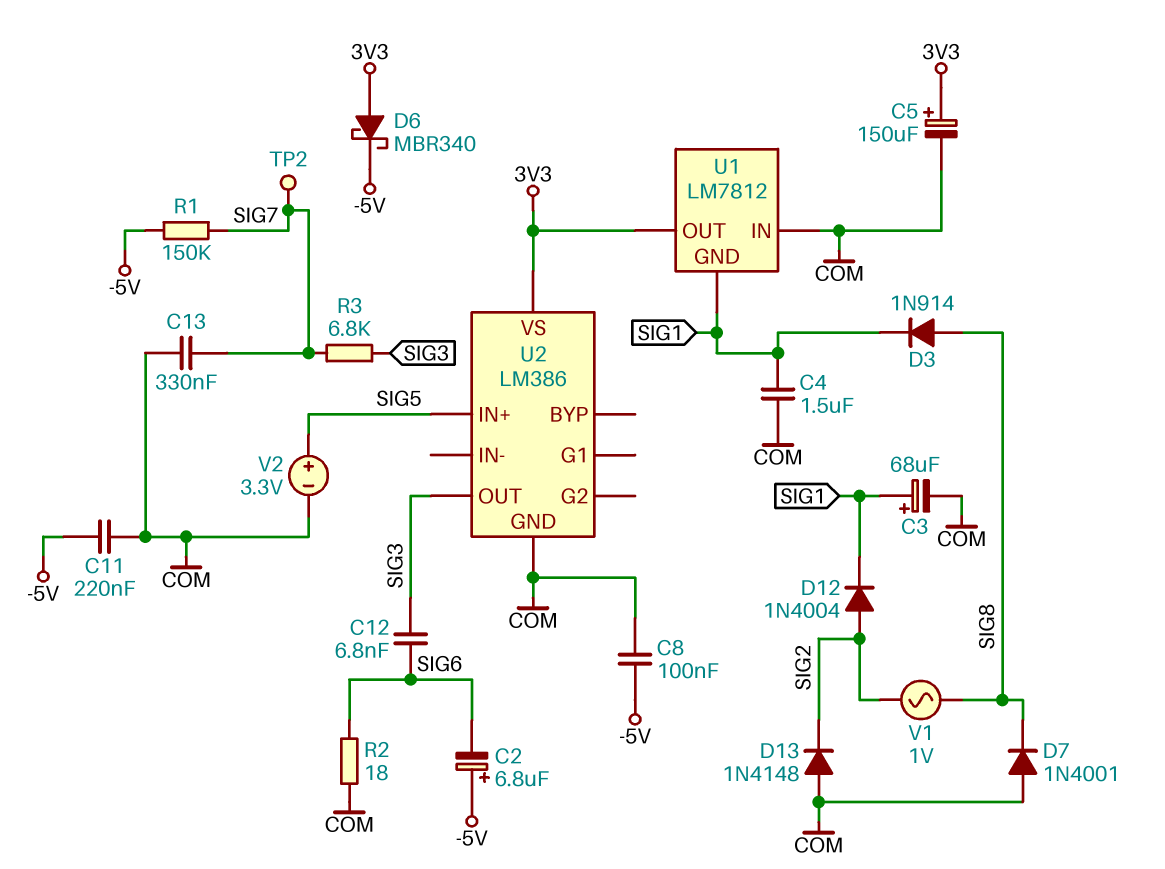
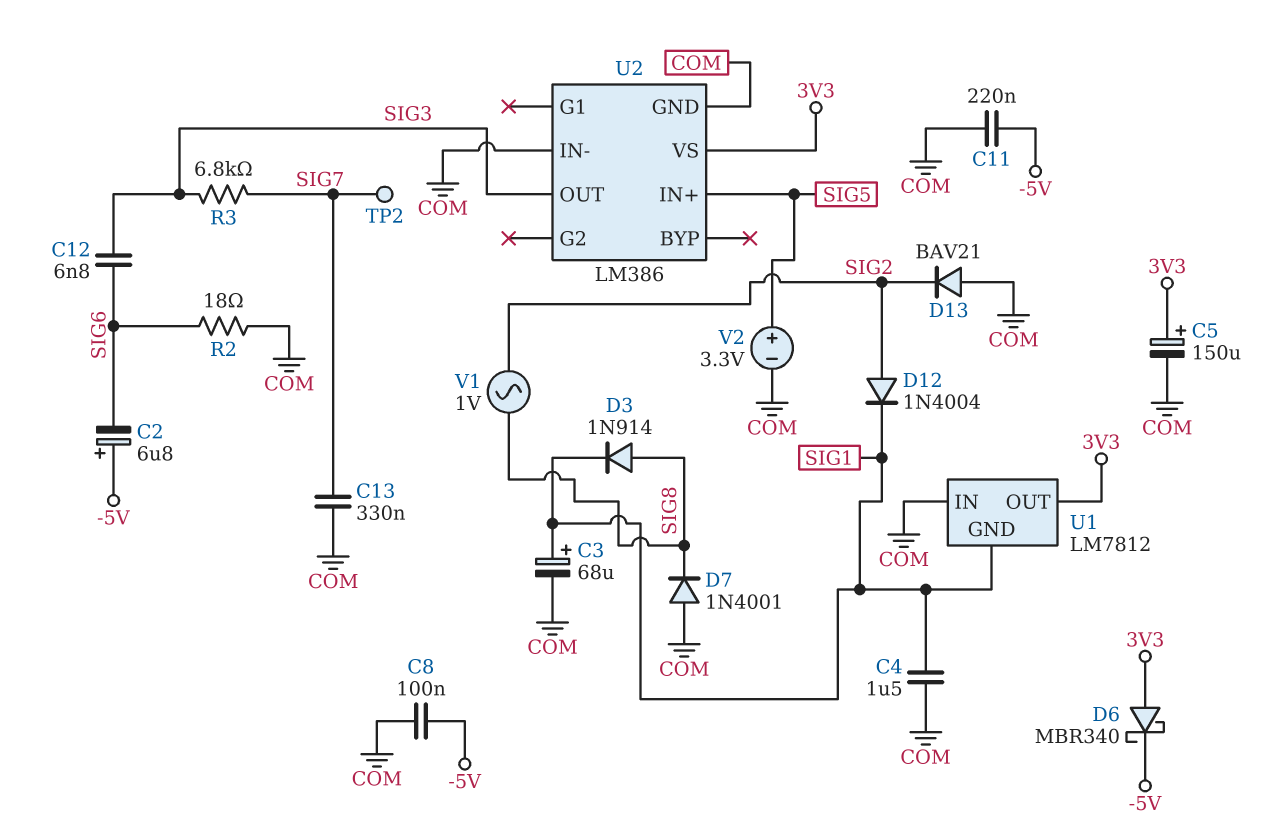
D13: diode 1N4148 (A COM, K SIG2) -> diode BAV21 (A COM, K SIG2)
R1: 150k (-5V, SIG7) -> none
U2 pin IN-: none -> COM

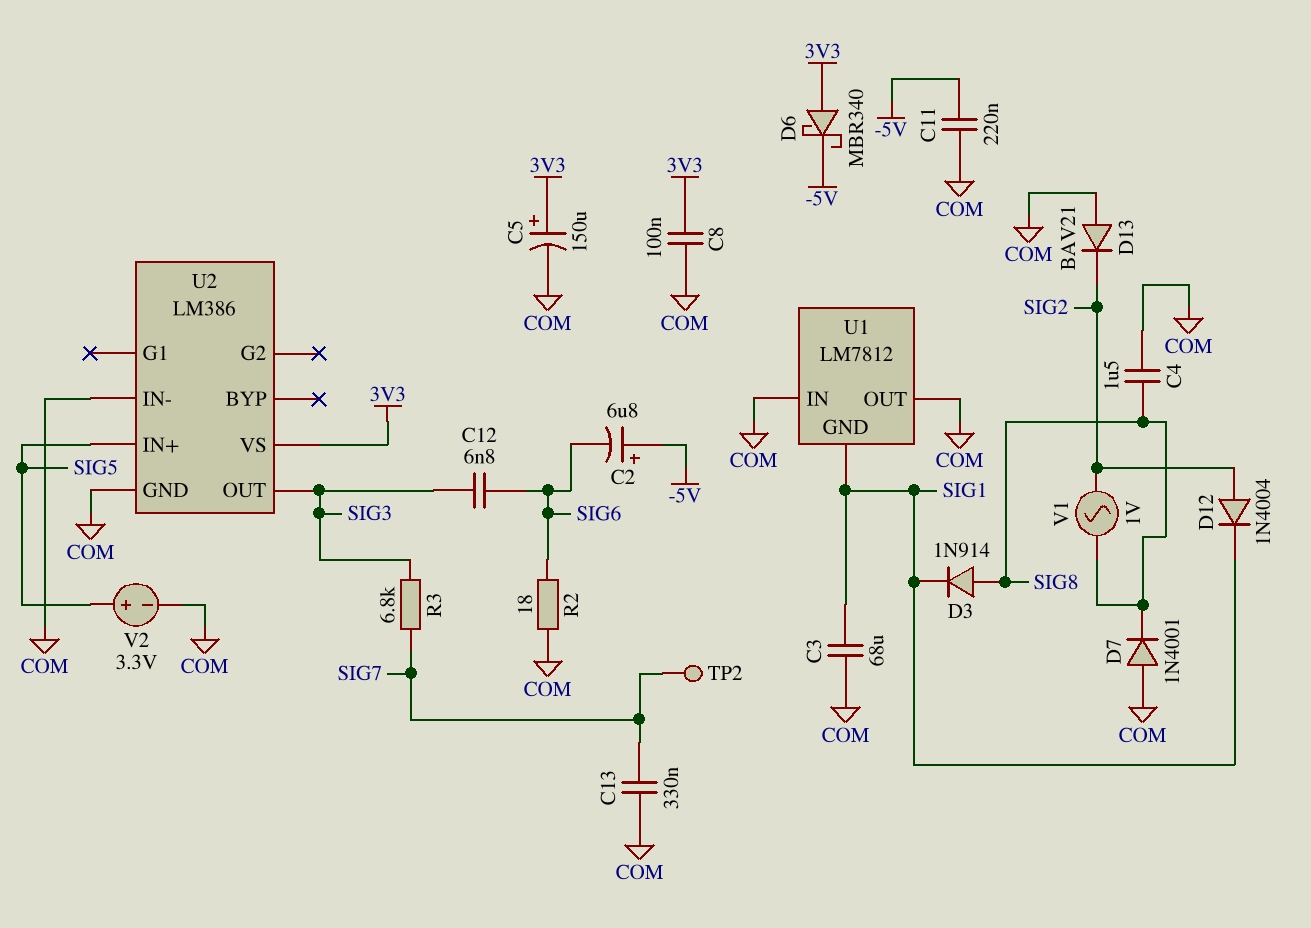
C3: 68uF (plus SIG1, minus COM) -> 68uF (COM, SIG1)
C4: 1.5uF (COM, SIG1) -> 1.5uF (COM, SIG8)
C8: 100nF (-5V, COM) -> 100nF (3V3, COM)
U1 pin OUT: 3V3 -> COM

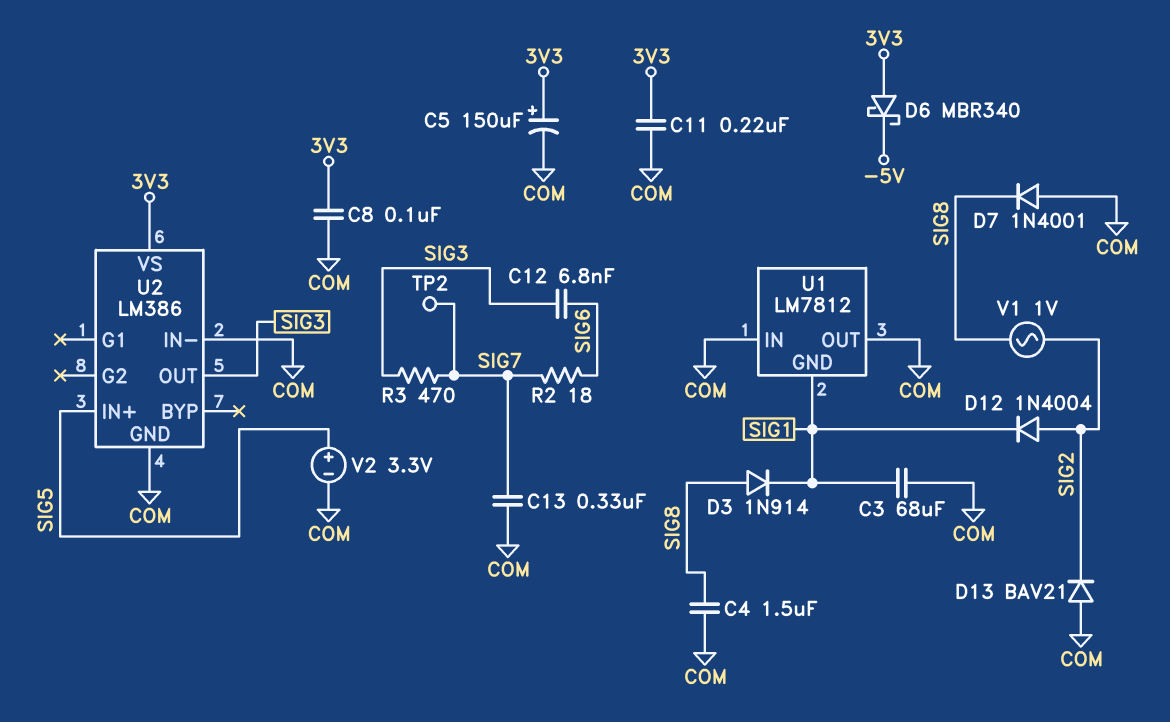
C2: 6.8uF (plus -5V, minus SIG6) -> none
C11: 220nF (-5V, COM) -> 220nF (3V3, COM)
R2: 18 (COM, SIG6) -> 18 (SIG6, SIG7)
R3: 6.8k (SIG3, SIG7) -> 470 (SIG3, SIG7)

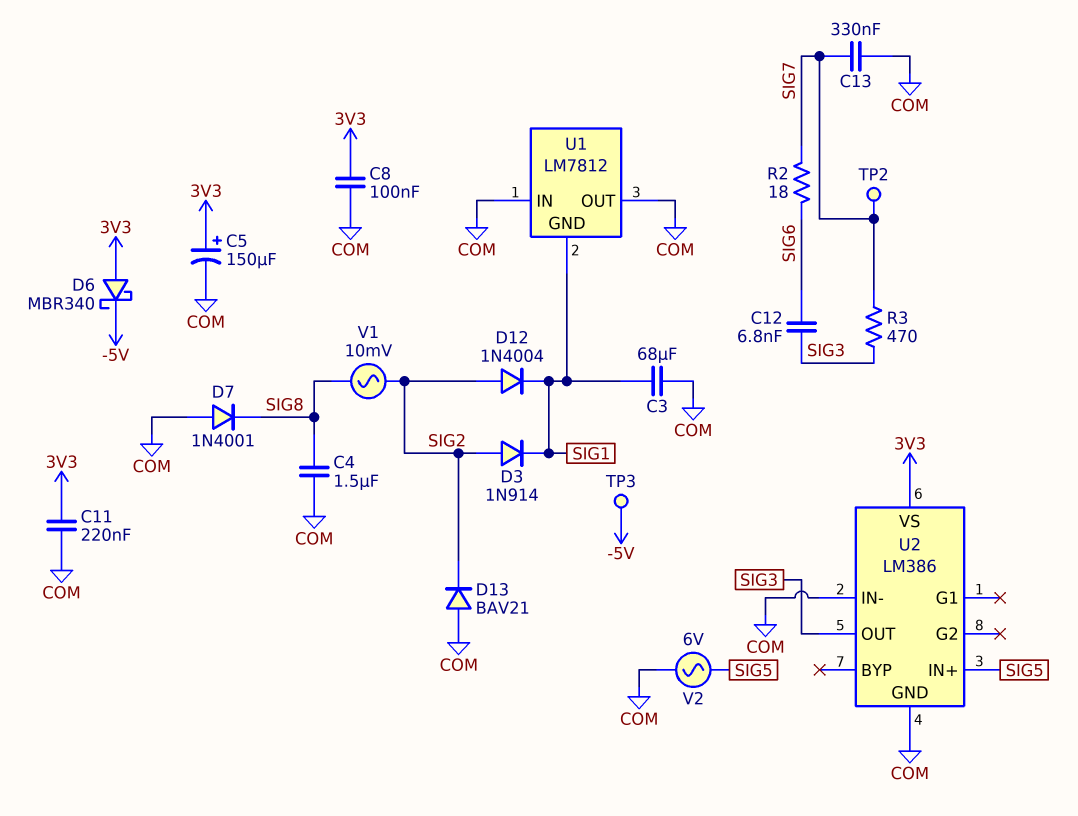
D3: diode 1N914 (A SIG8, K SIG1) -> diode 1N914 (A SIG2, K SIG1)
TP3: none -> test point (-5V)
V1: AC 1V (SIG2, SIG8) -> AC 10mV (SIG2, SIG8)
V2: 3.3V (plus SIG5, minus COM) -> AC 6V (COM, SIG5)

